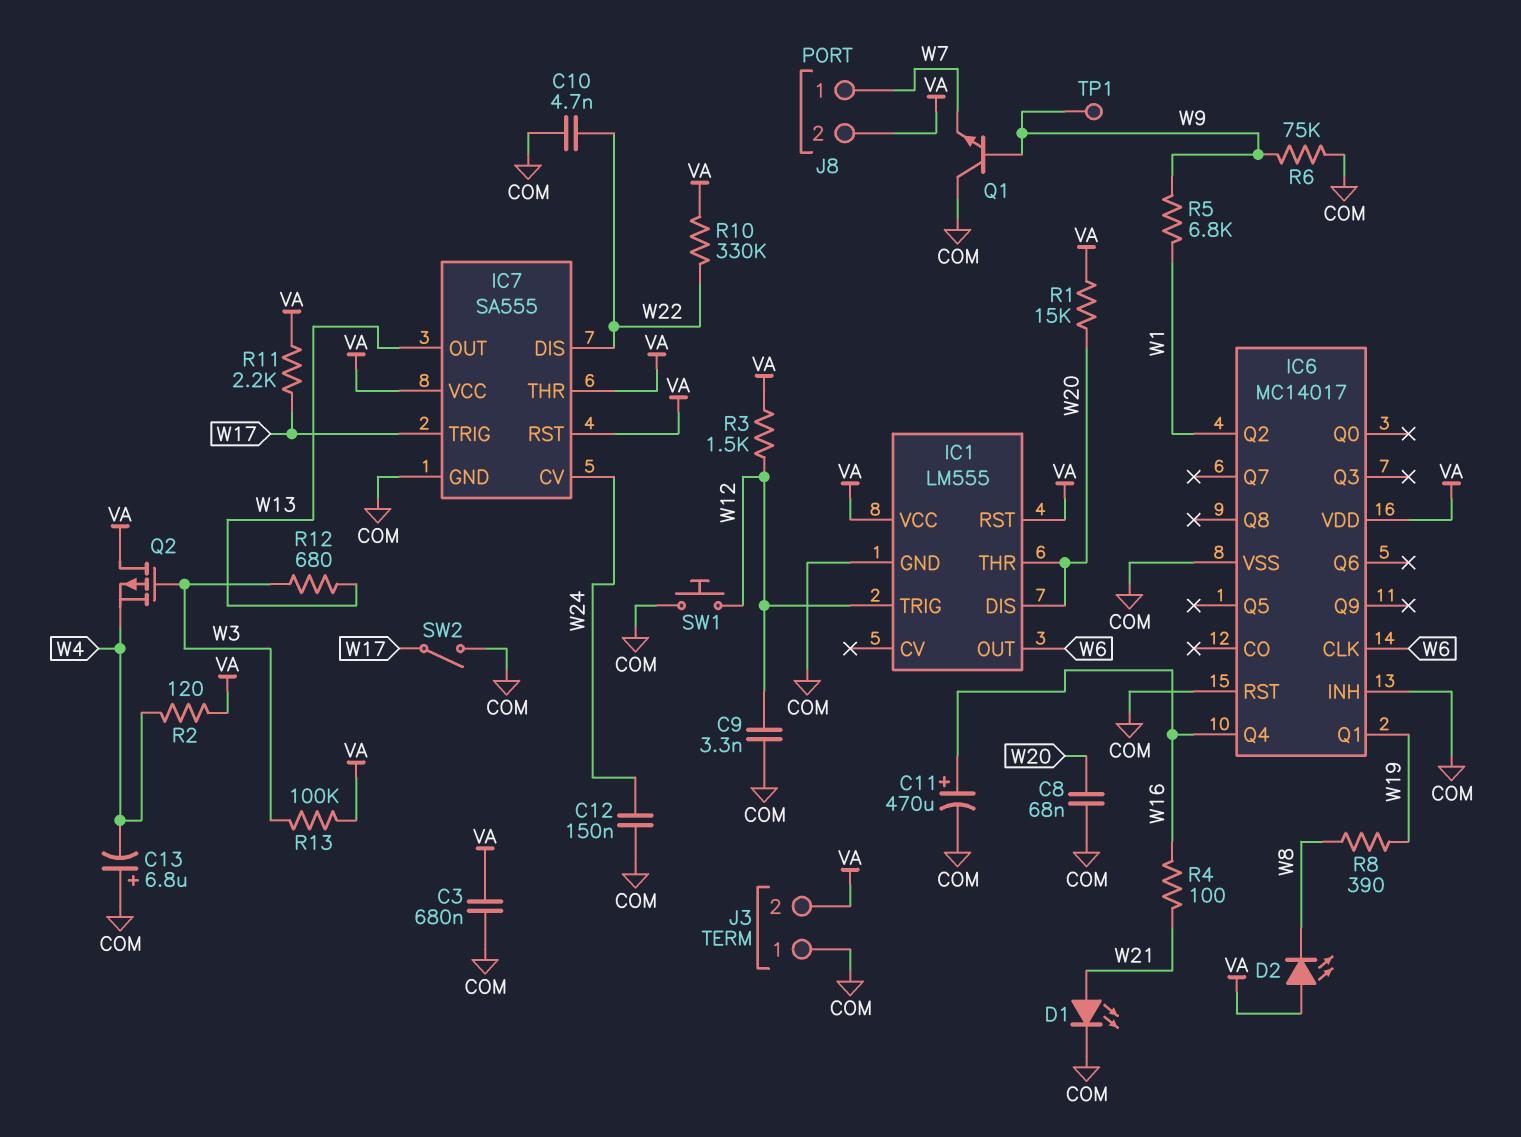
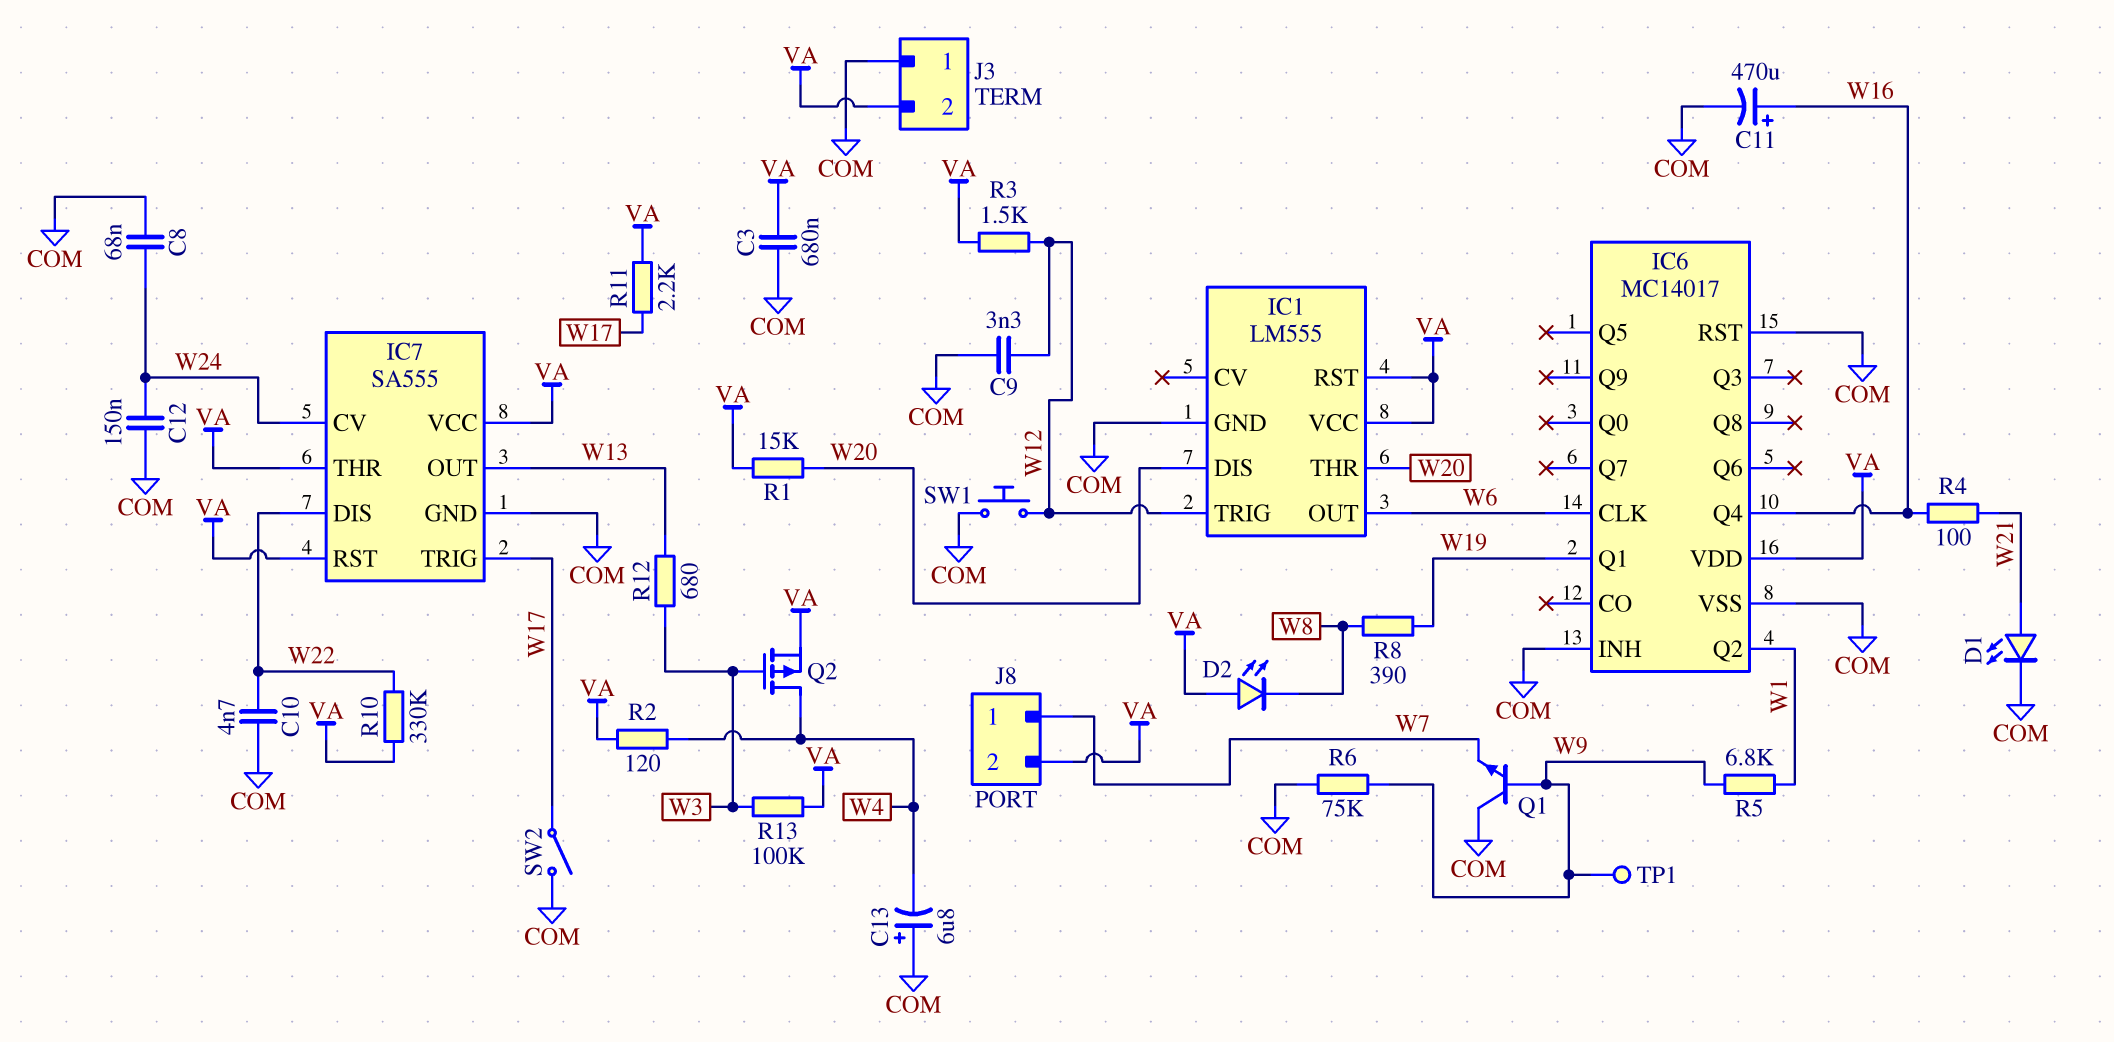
C8: 68nF (COM, W20) -> 68nF (COM, W24)
Q2: PMOS (G W3, D VA, S W4) -> PMOS (G W3, D W4, S VA)

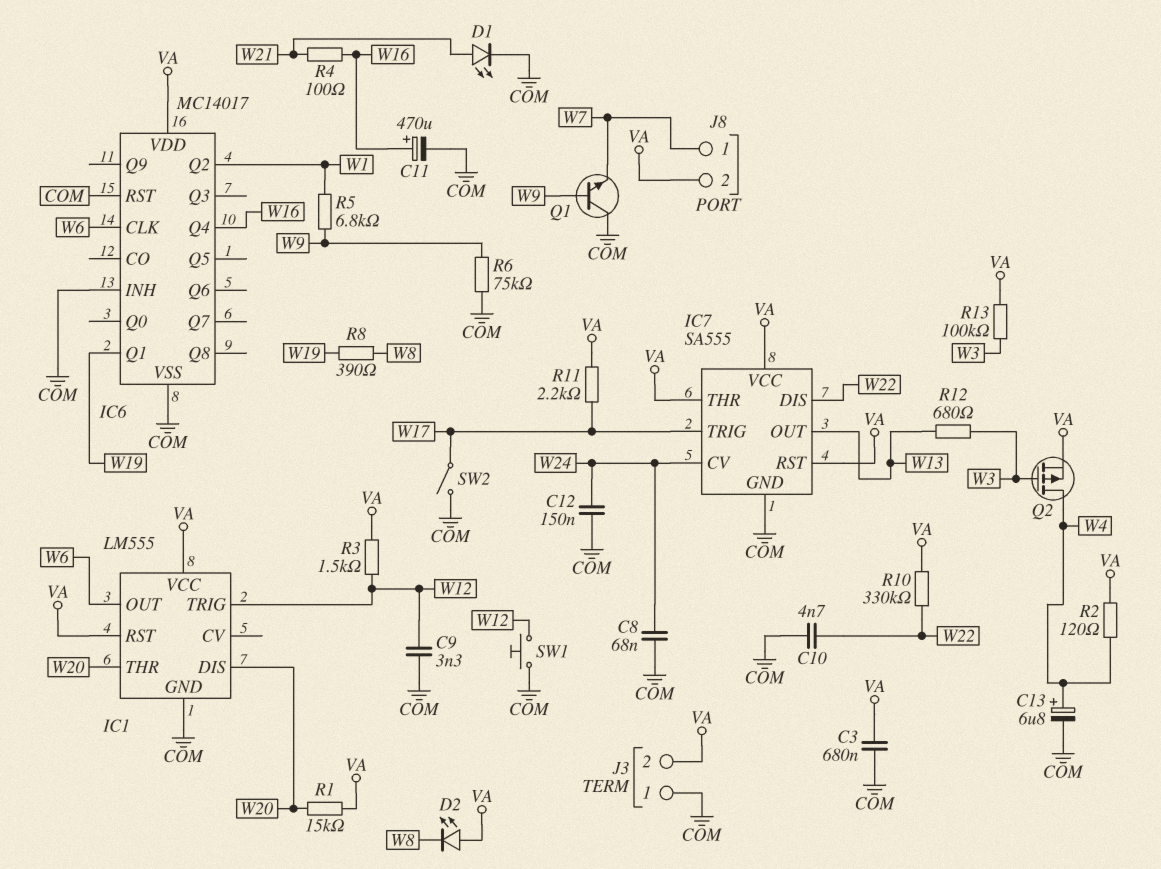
C13: 6.8uF (plus COM, minus W4) -> 6.8uF (plus W4, minus COM)
TP1: test point (W9) -> none

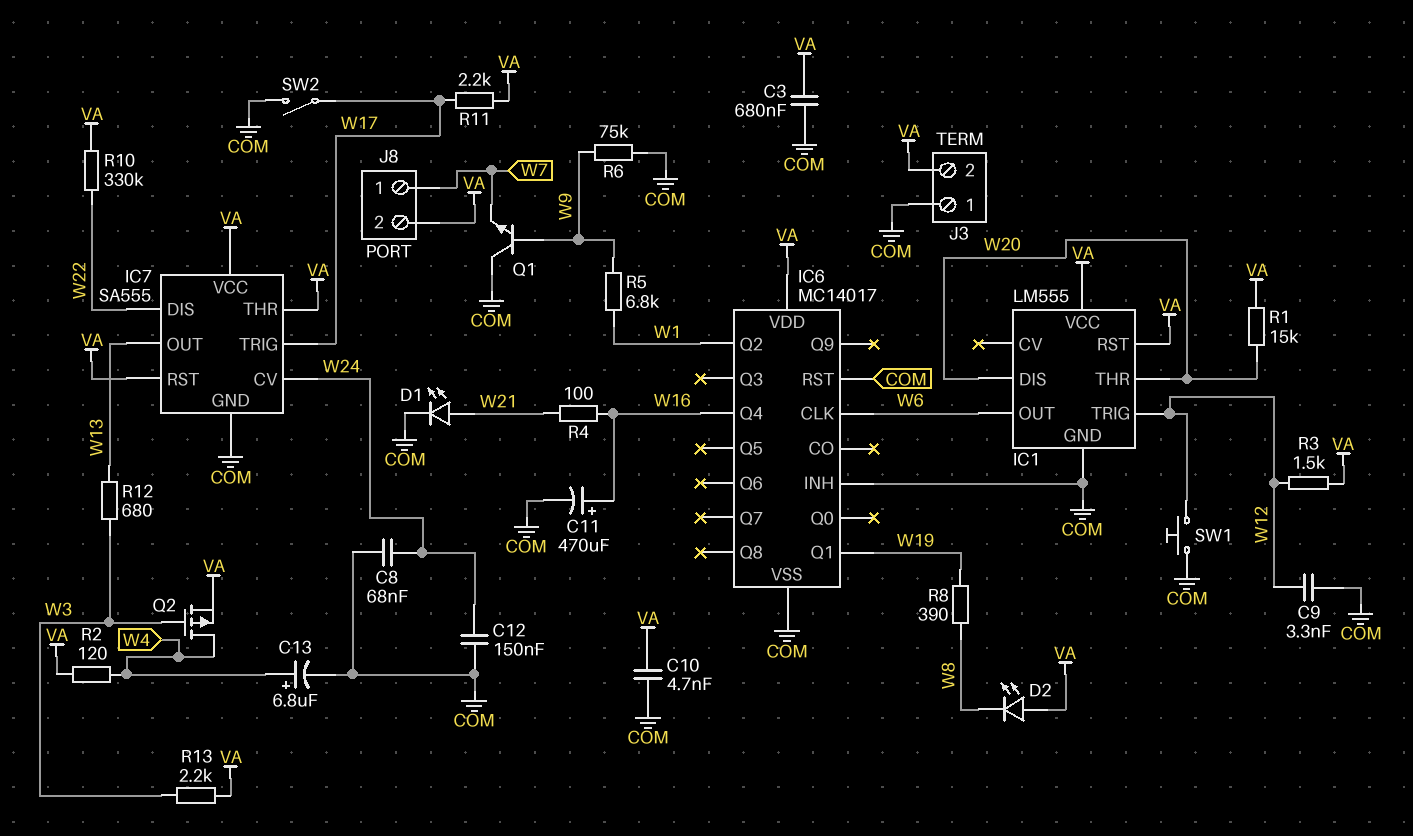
C10: 4.7nF (COM, W22) -> 4.7nF (COM, VA)
R13: 100k (VA, W3) -> 2.2k (VA, W3)

